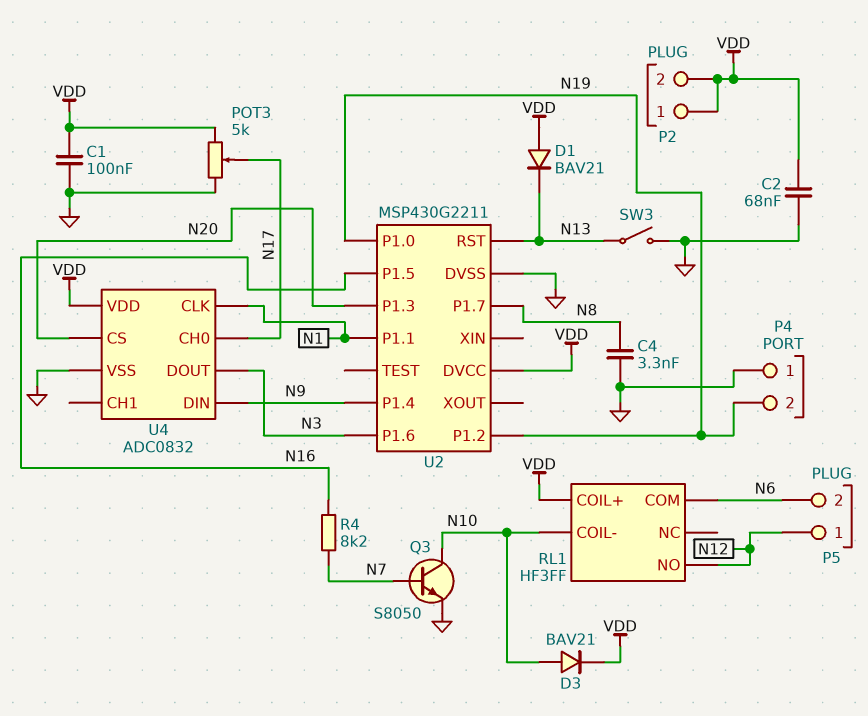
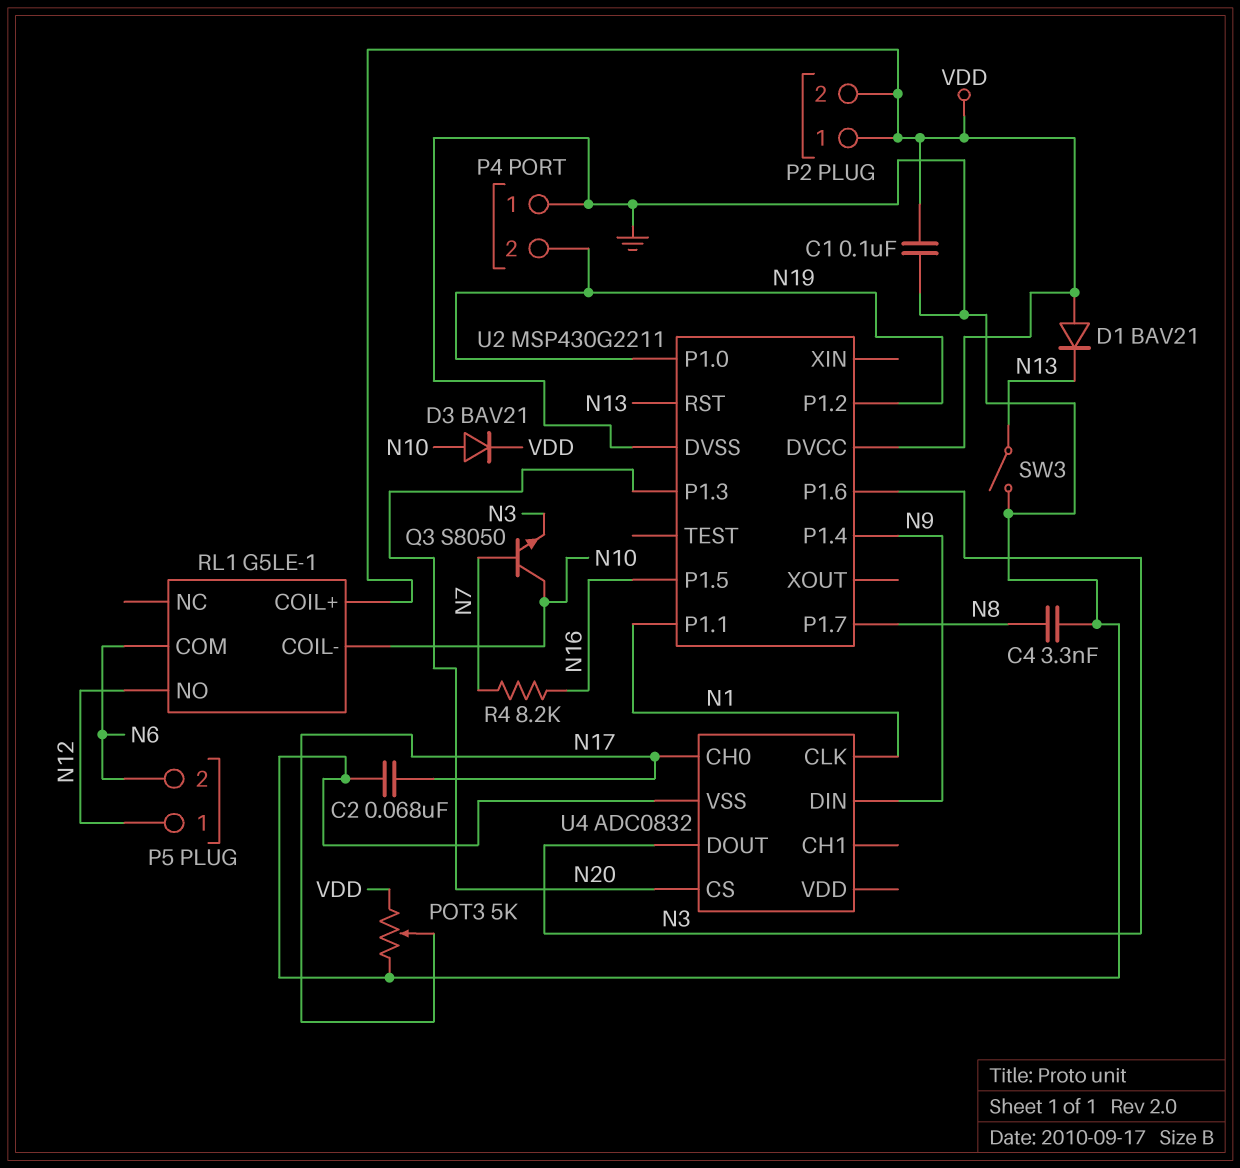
C2: 68nF (GND, VDD) -> 68nF (GND, N17)
Q3: NPN S8050 (B N7, C N10, E GND) -> NPN S8050 (B N7, C N10, E N3)
RL1: HF3FF -> G5LE-1
U4 pin VDD: VDD -> none

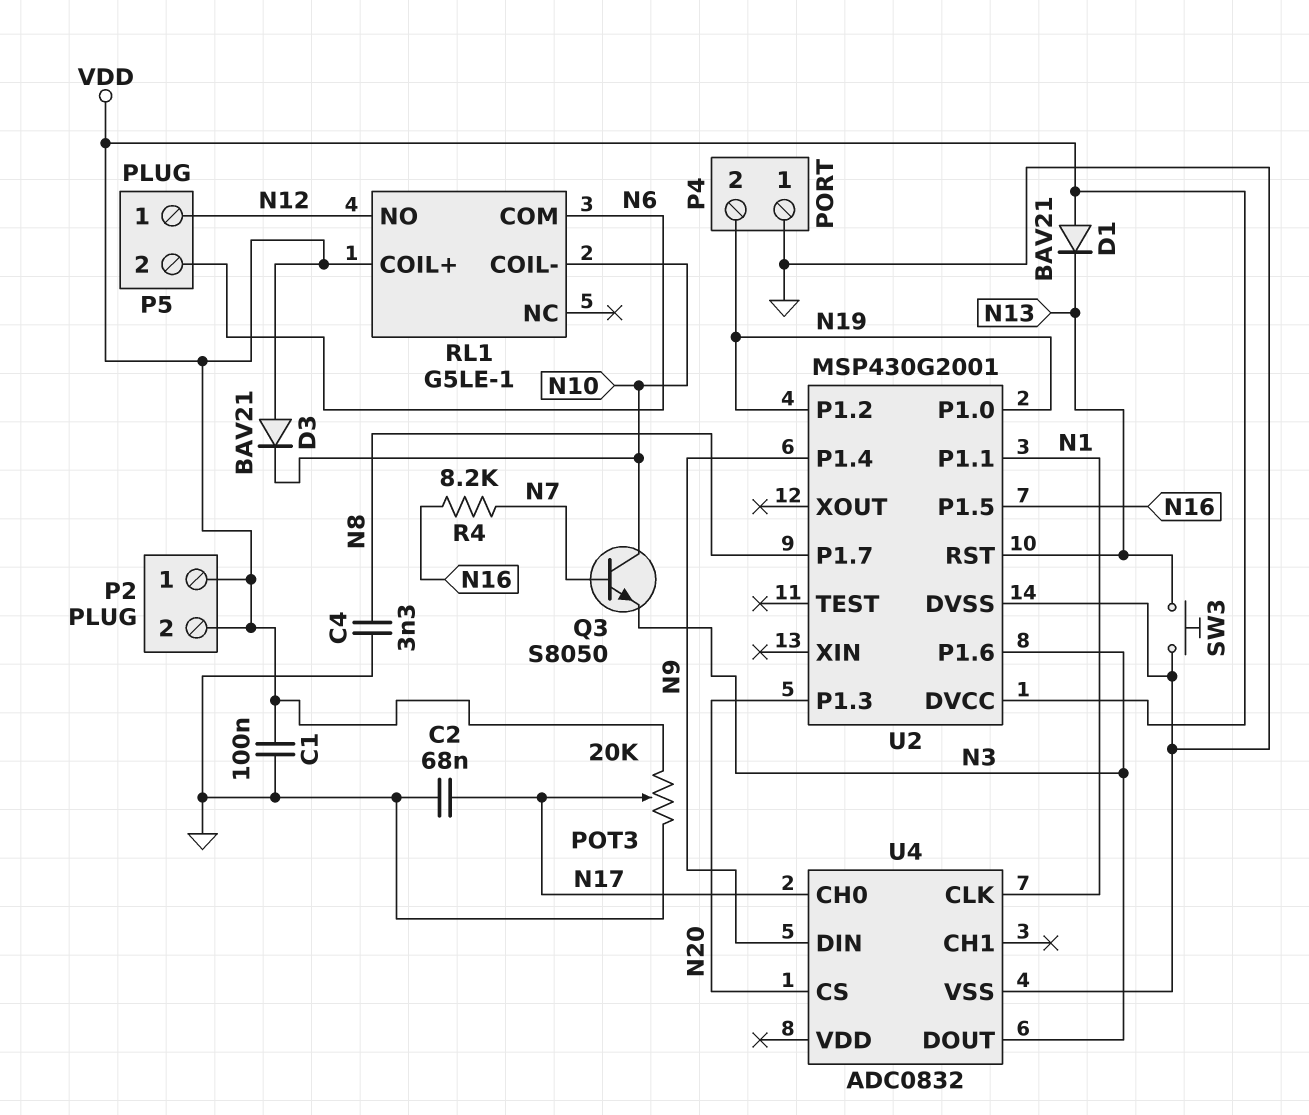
D3: diode BAV21 (A N10, K VDD) -> diode BAV21 (A VDD, K N10)
POT3: 5k (GND, VDD, wiper N17) -> 20k (GND, VDD, wiper N17)
SW3: switch (GND, N13) -> button (GND, N13)
U2: MSP430G2211 -> MSP430G2001

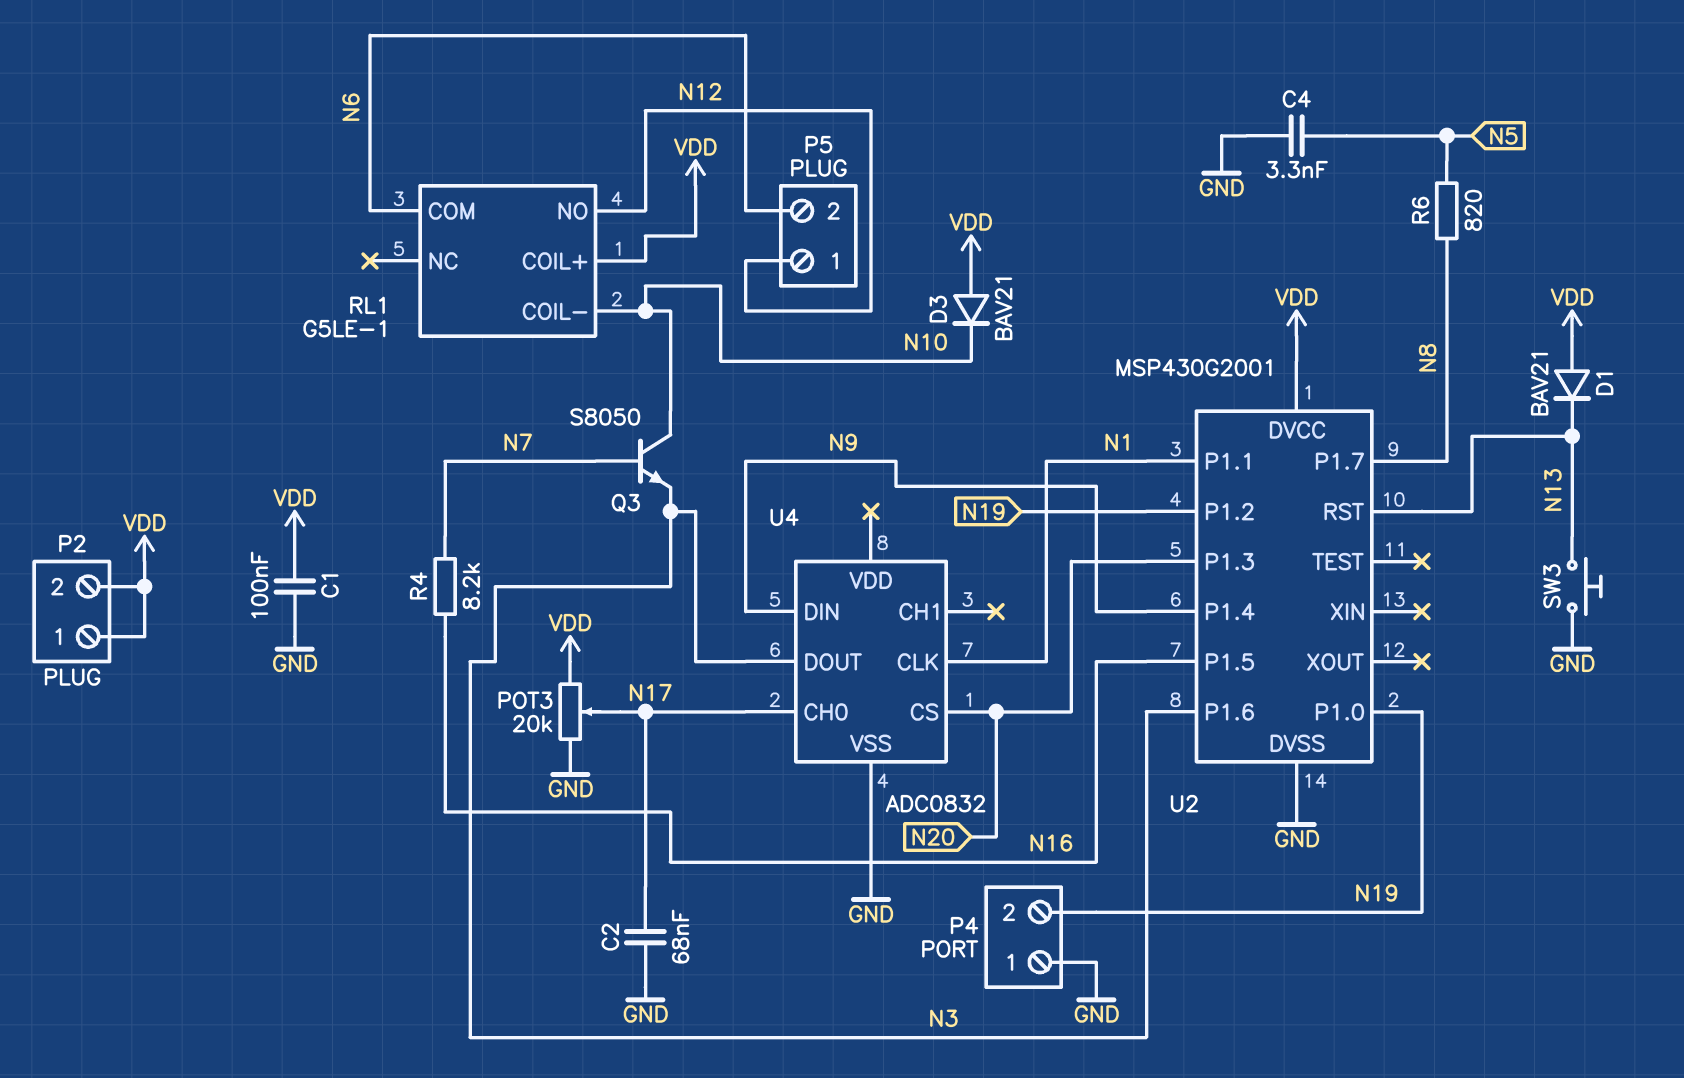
C4: 3.3nF (GND, N8) -> 3.3nF (GND, N5)
R6: none -> 820 (N5, N8)

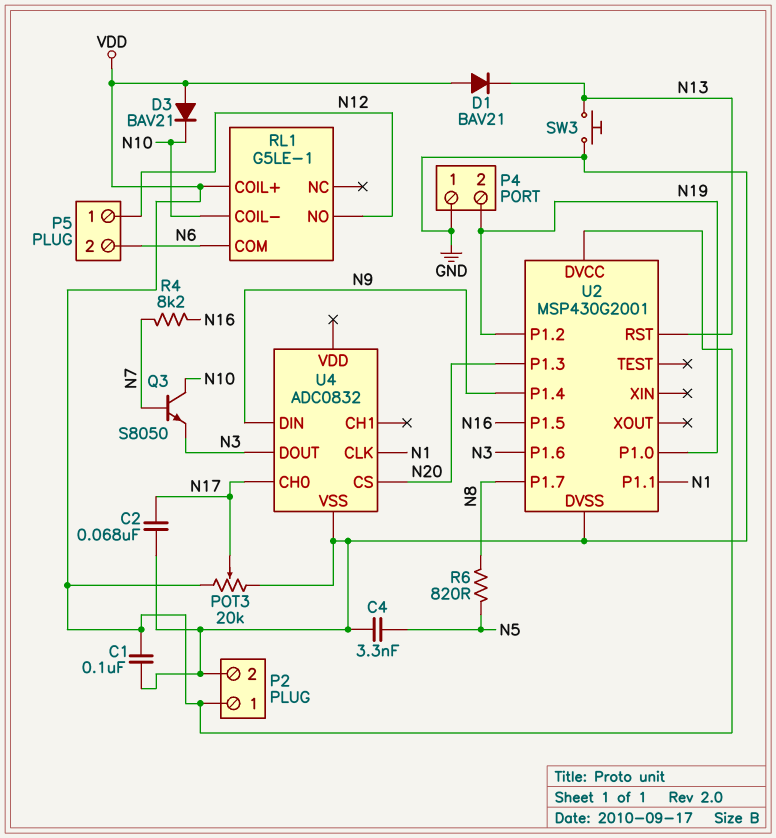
P2 pin 2: VDD -> GND

